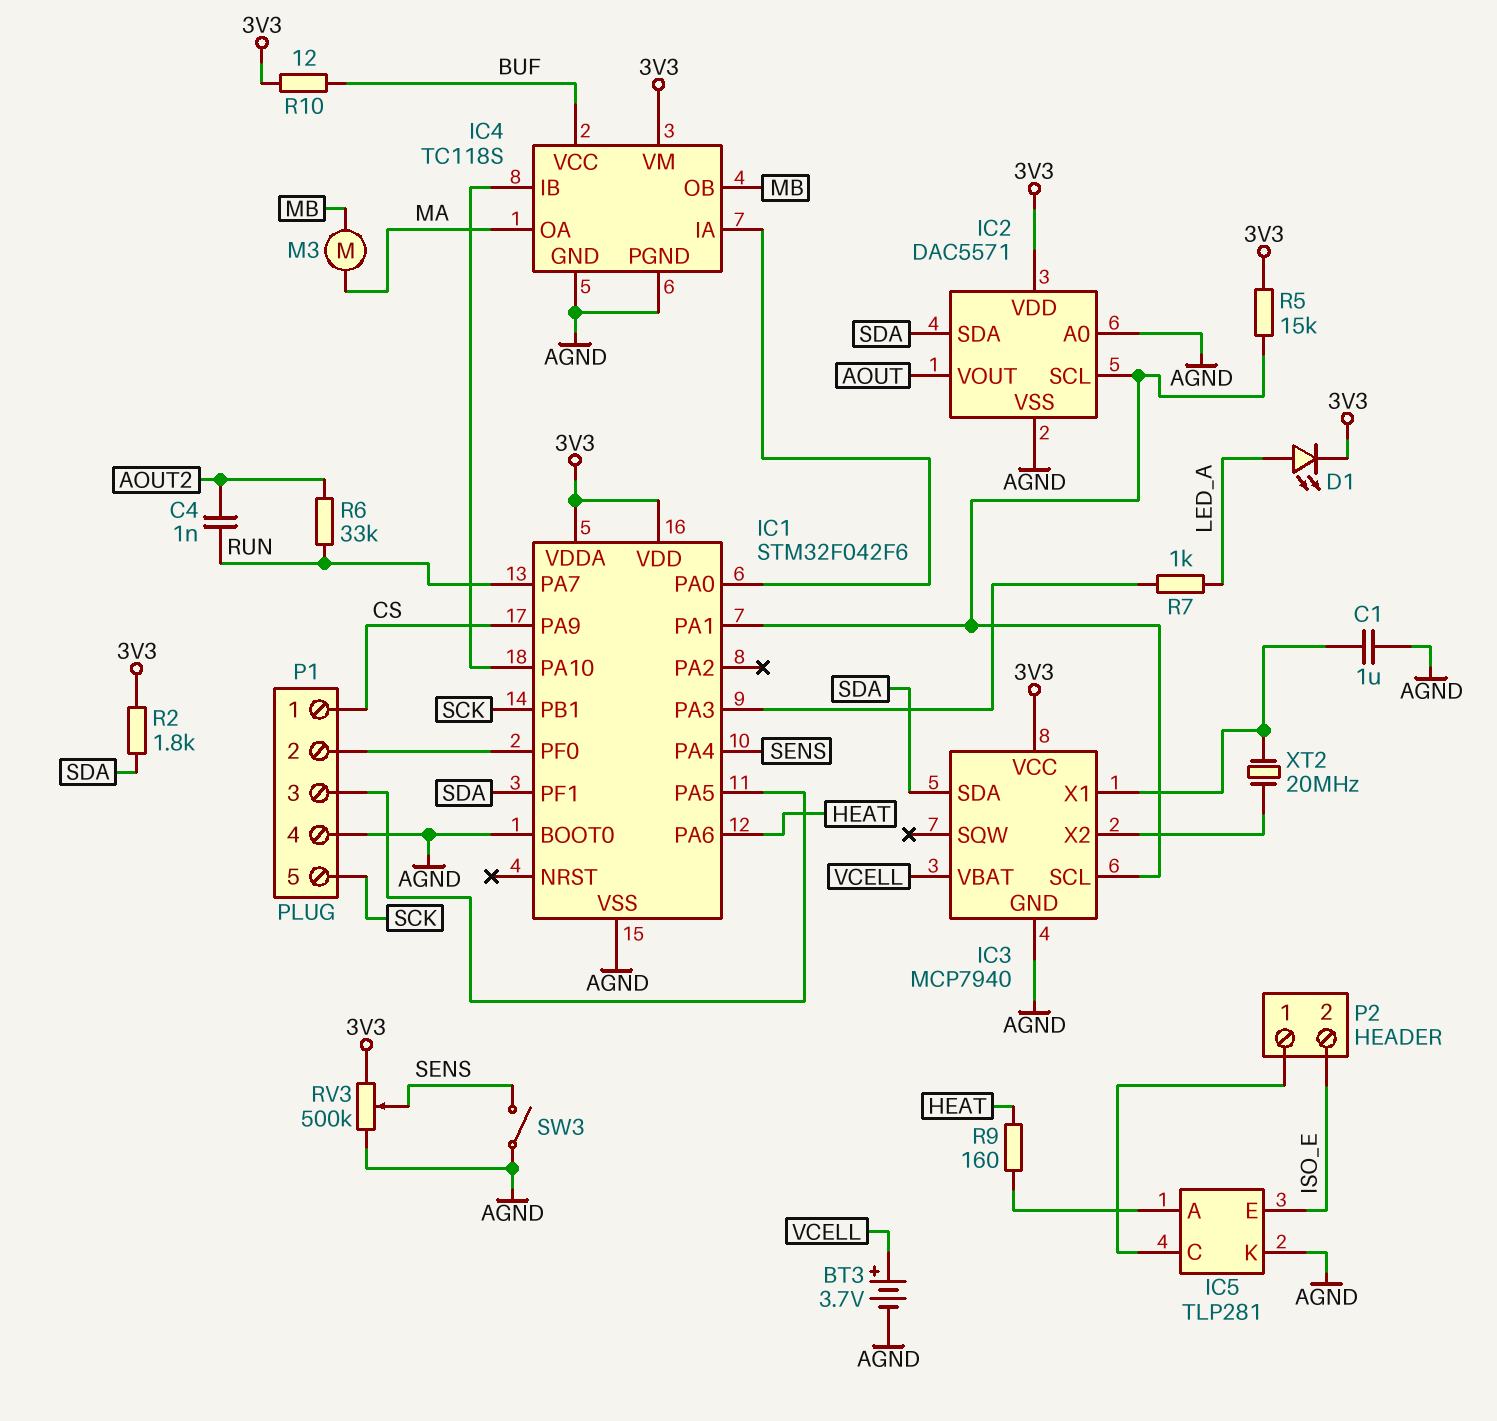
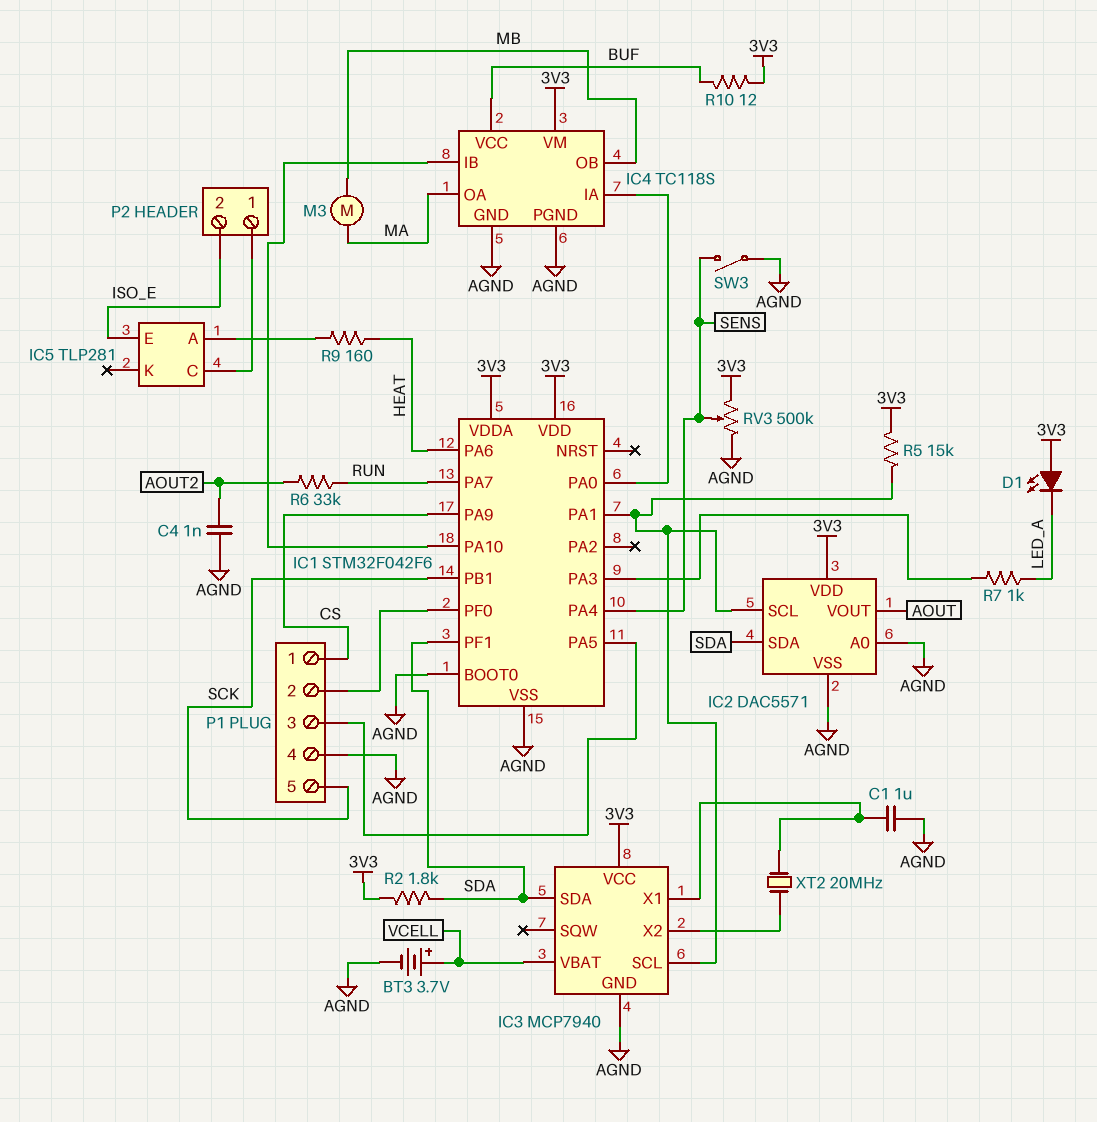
C4: 1nF (AOUT2, RUN) -> 1nF (AGND, AOUT2)
D1: LED (A LED_A, K 3V3) -> LED (A 3V3, K LED_A)
IC5 pin K: AGND -> none

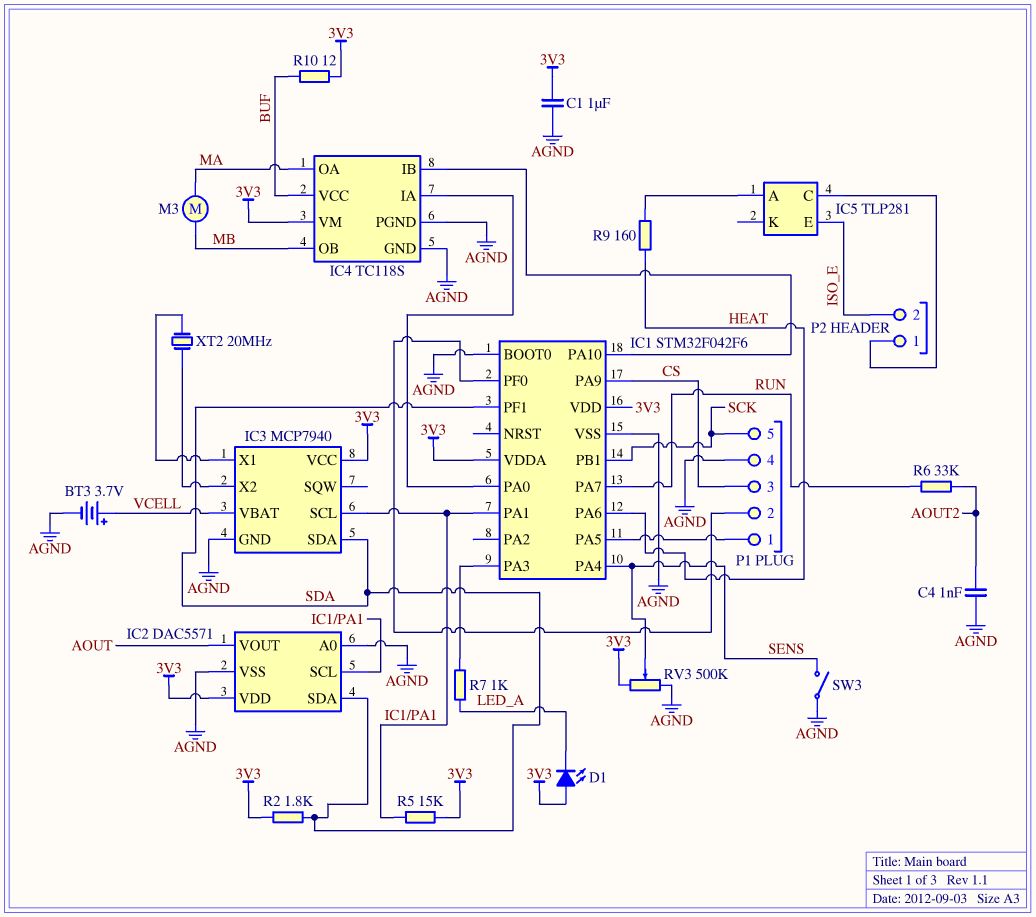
C1: 1uF (AGND, IC3/X1) -> 1uF (3V3, AGND)
P1 pin 1: CS -> IC1/PA5
P1 pin 3: IC1/PA5 -> CS

